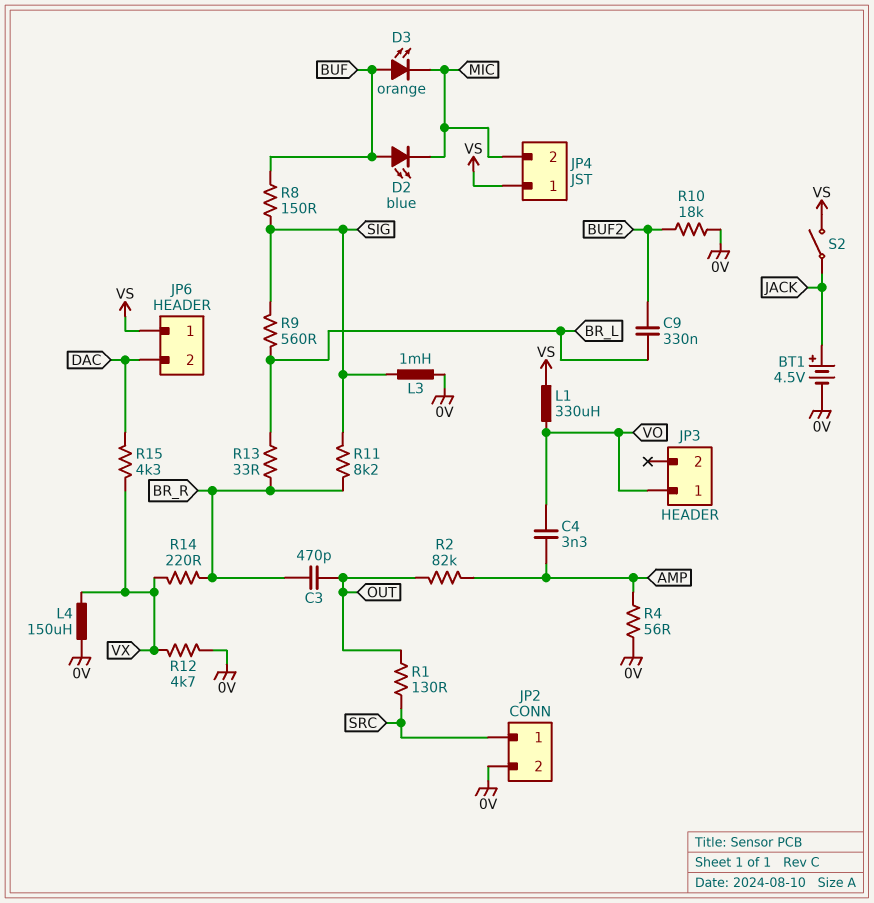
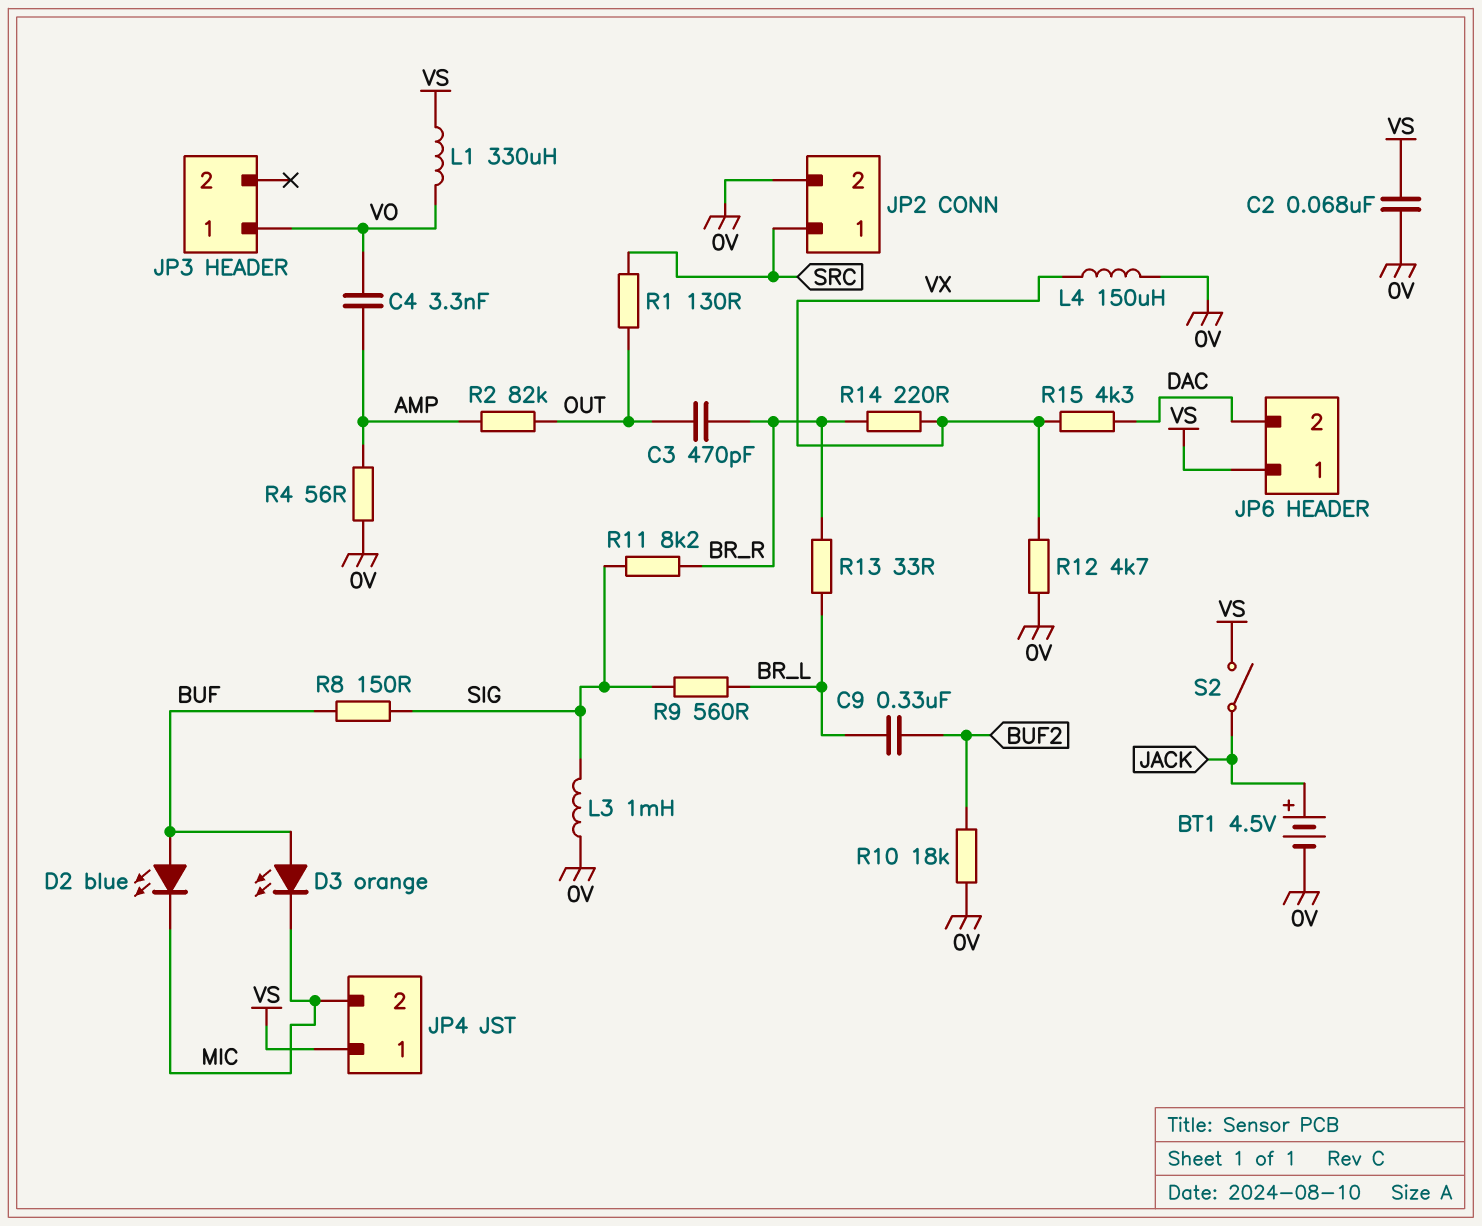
C2: none -> 68nF (0V, VS)

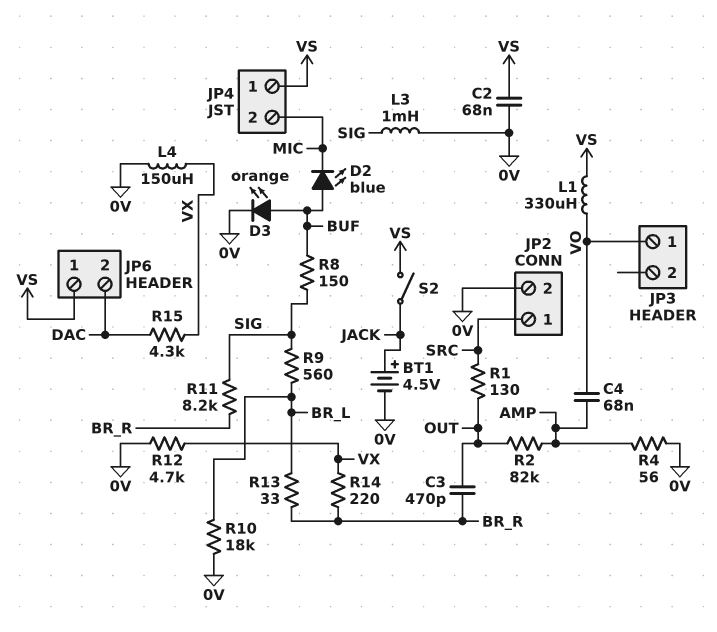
C4: 3.3nF (AMP, VO) -> 68nF (AMP, VO)
C9: 330nF (BR_L, BUF2) -> none
D3: LED orange (A BUF, K MIC) -> LED orange (A BUF, K 0V)
R10: 18k (0V, BUF2) -> 18k (0V, BR_L)

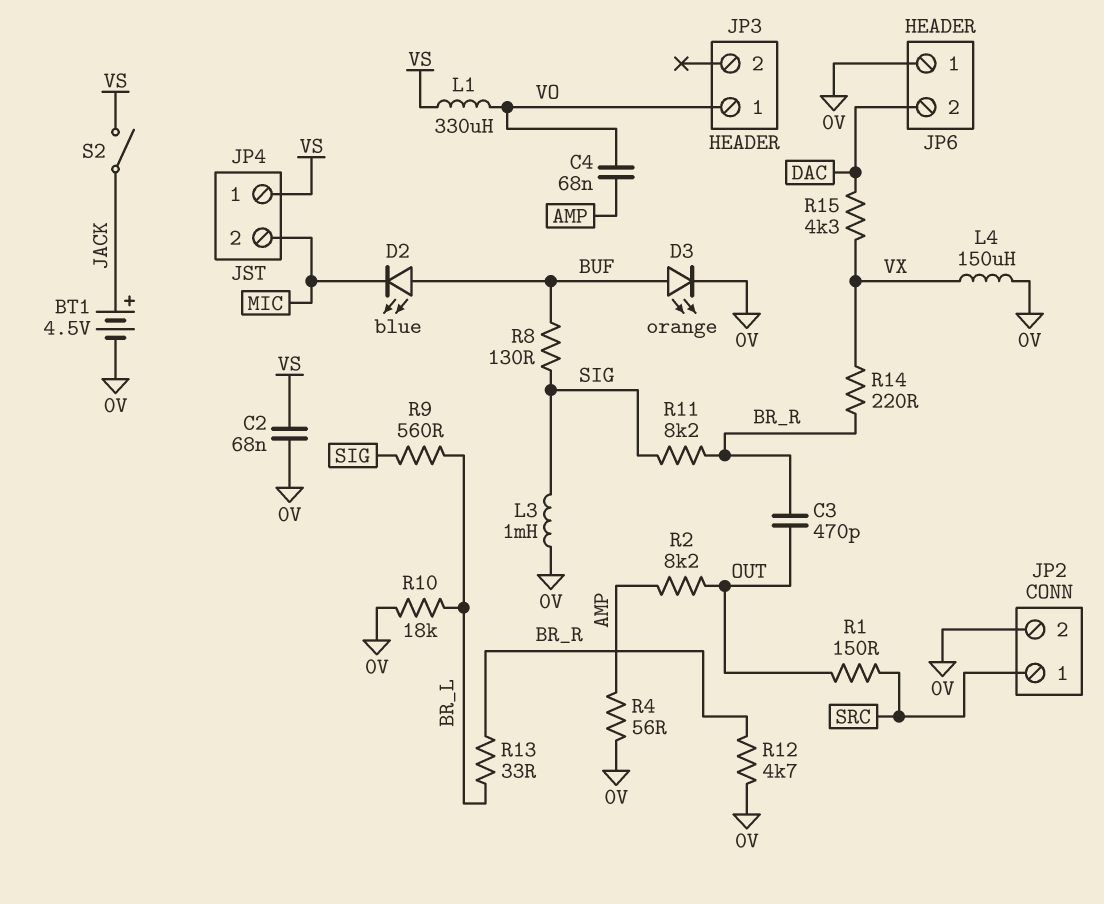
JP6 pin 1: VS -> 0V
R1: 130 (OUT, SRC) -> 150 (OUT, SRC)
R2: 82k (AMP, OUT) -> 8.2k (AMP, OUT)
R8: 150 (BUF, SIG) -> 130 (BUF, SIG)
R12: 4.7k (0V, VX) -> 4.7k (0V, BR_R)

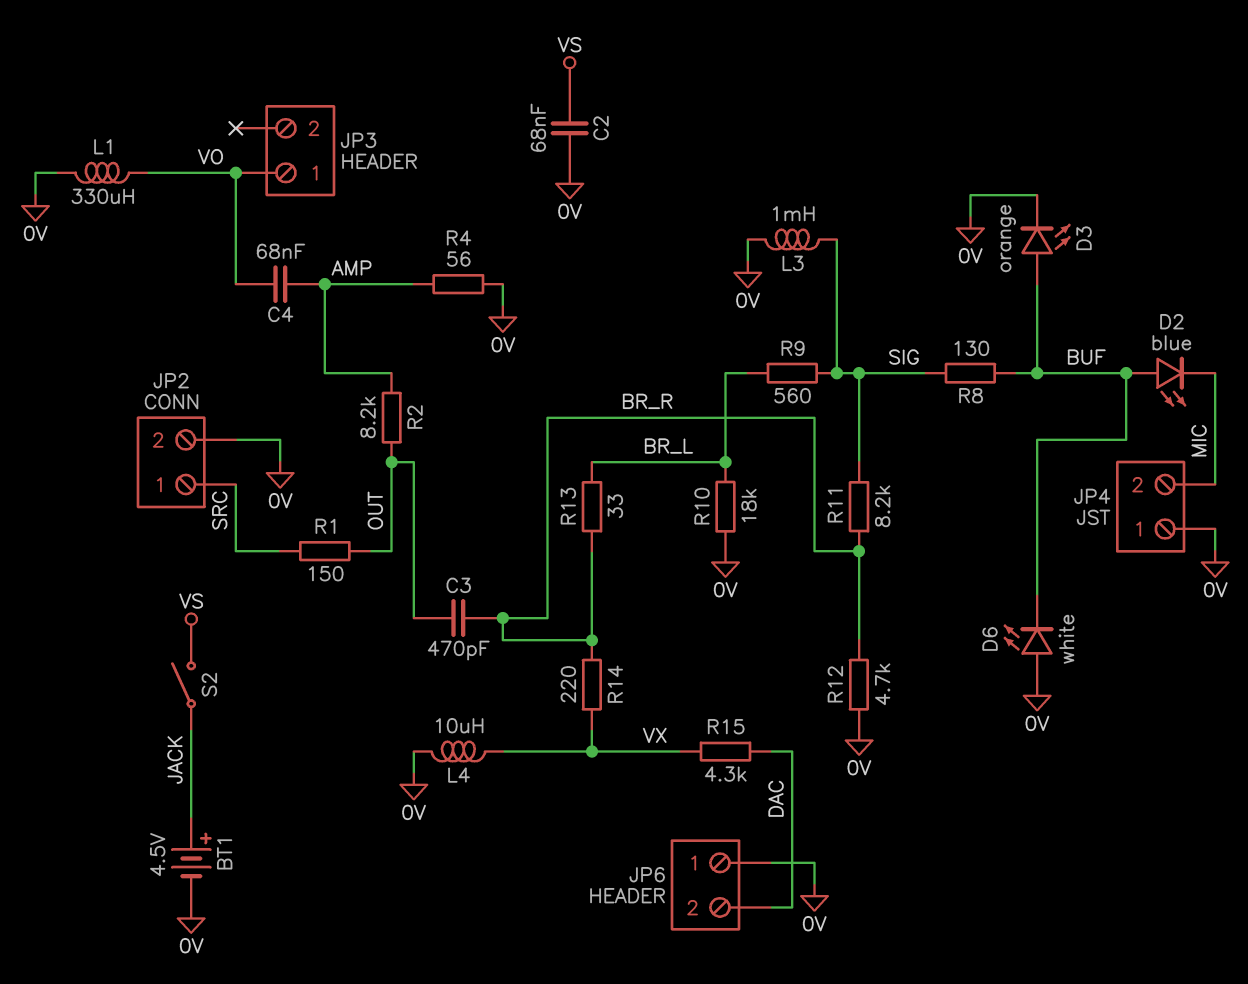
D6: none -> LED white (A 0V, K BUF)
JP4 pin 1: VS -> 0V
L1: 330uH (VO, VS) -> 330uH (0V, VO)
L4: 150uH (0V, VX) -> 10uH (0V, VX)

